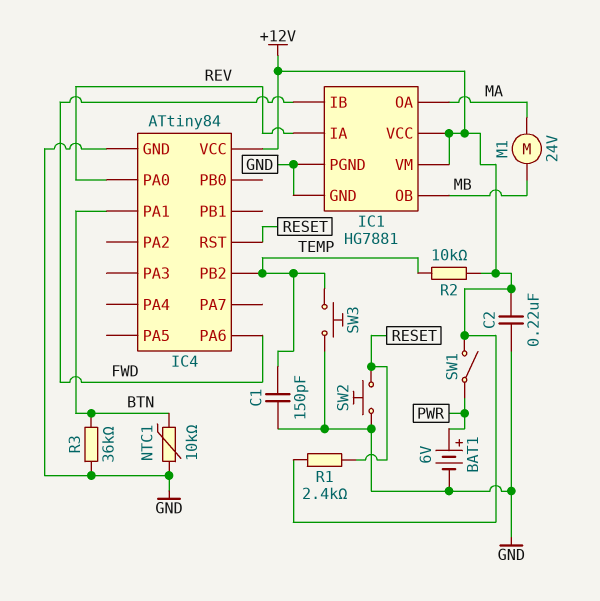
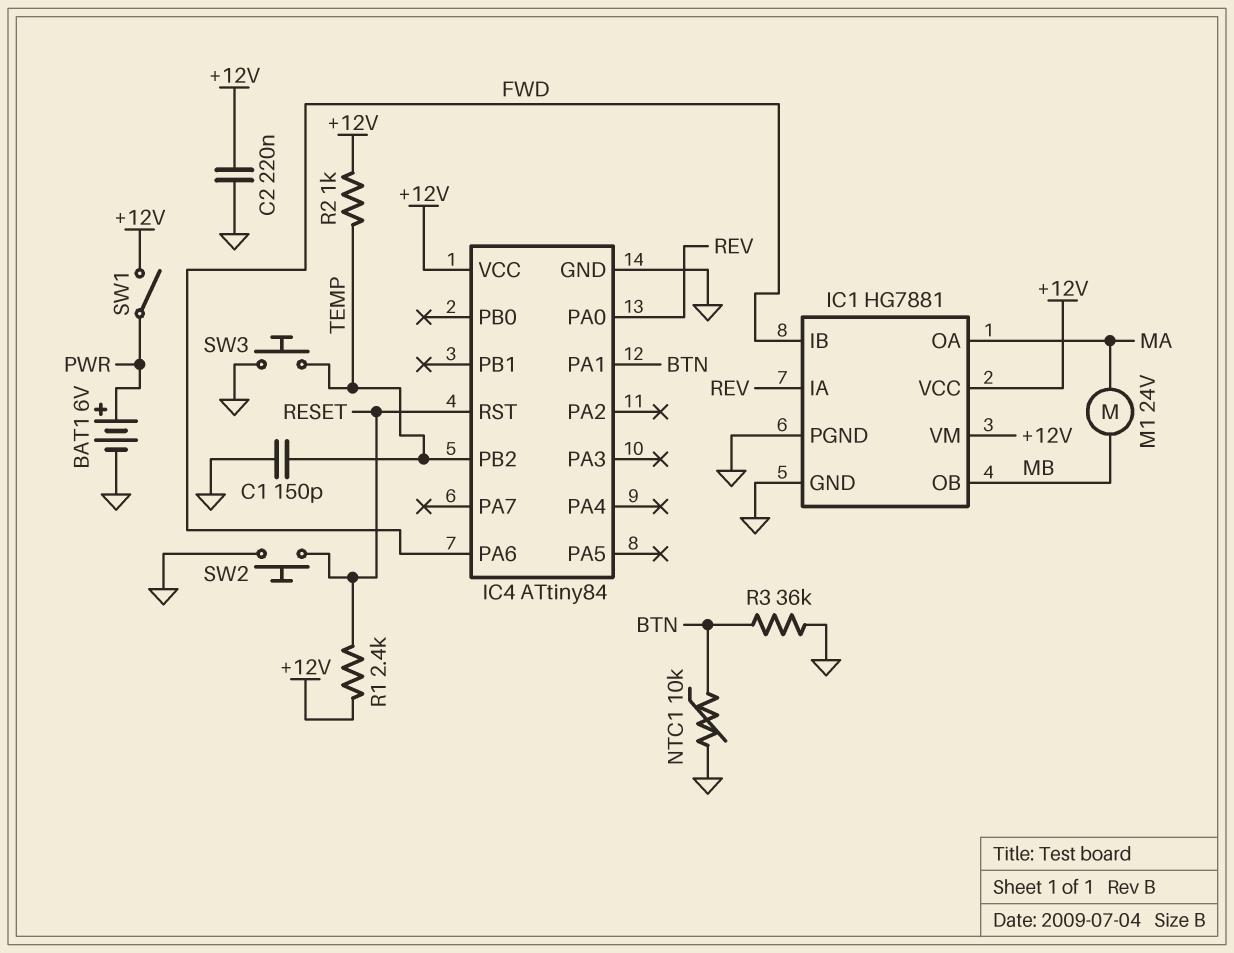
R2: 10k (+12V, TEMP) -> 1k (+12V, TEMP)

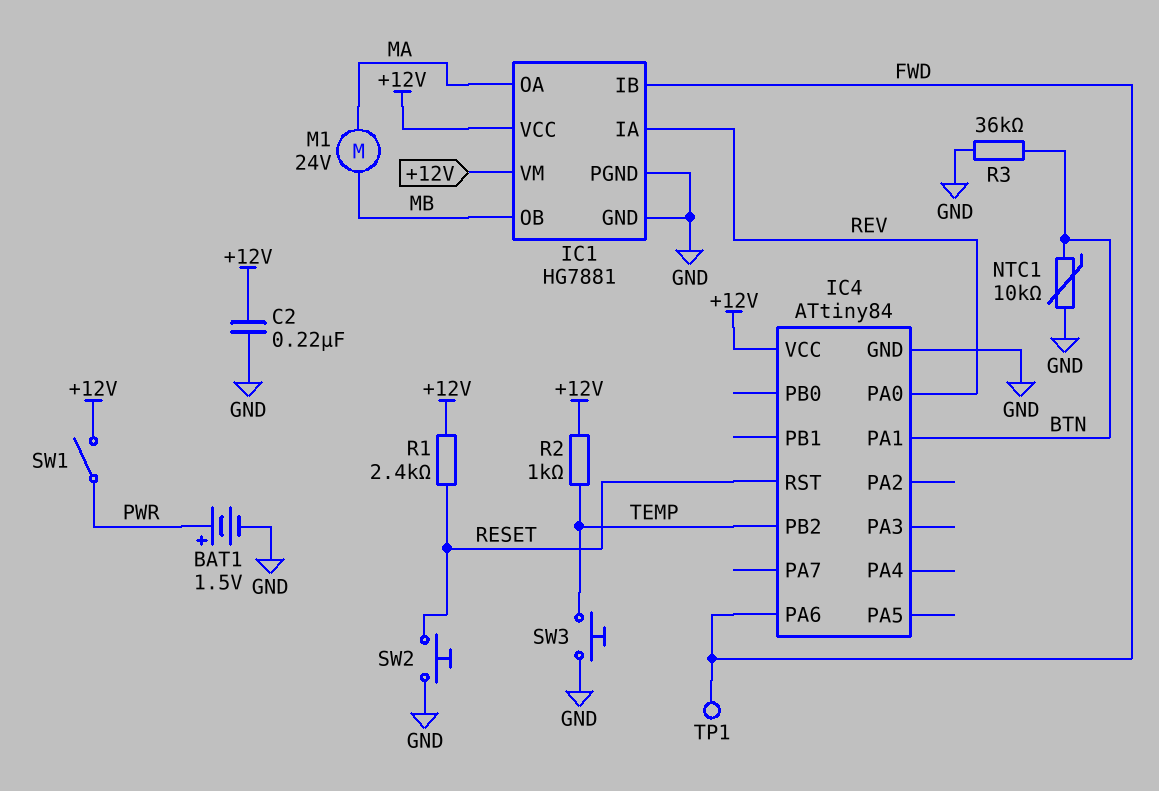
BAT1: 6V (plus PWR, minus GND) -> 1.5V (plus PWR, minus GND)
C1: 150pF (GND, TEMP) -> none
TP1: none -> test point (FWD)

